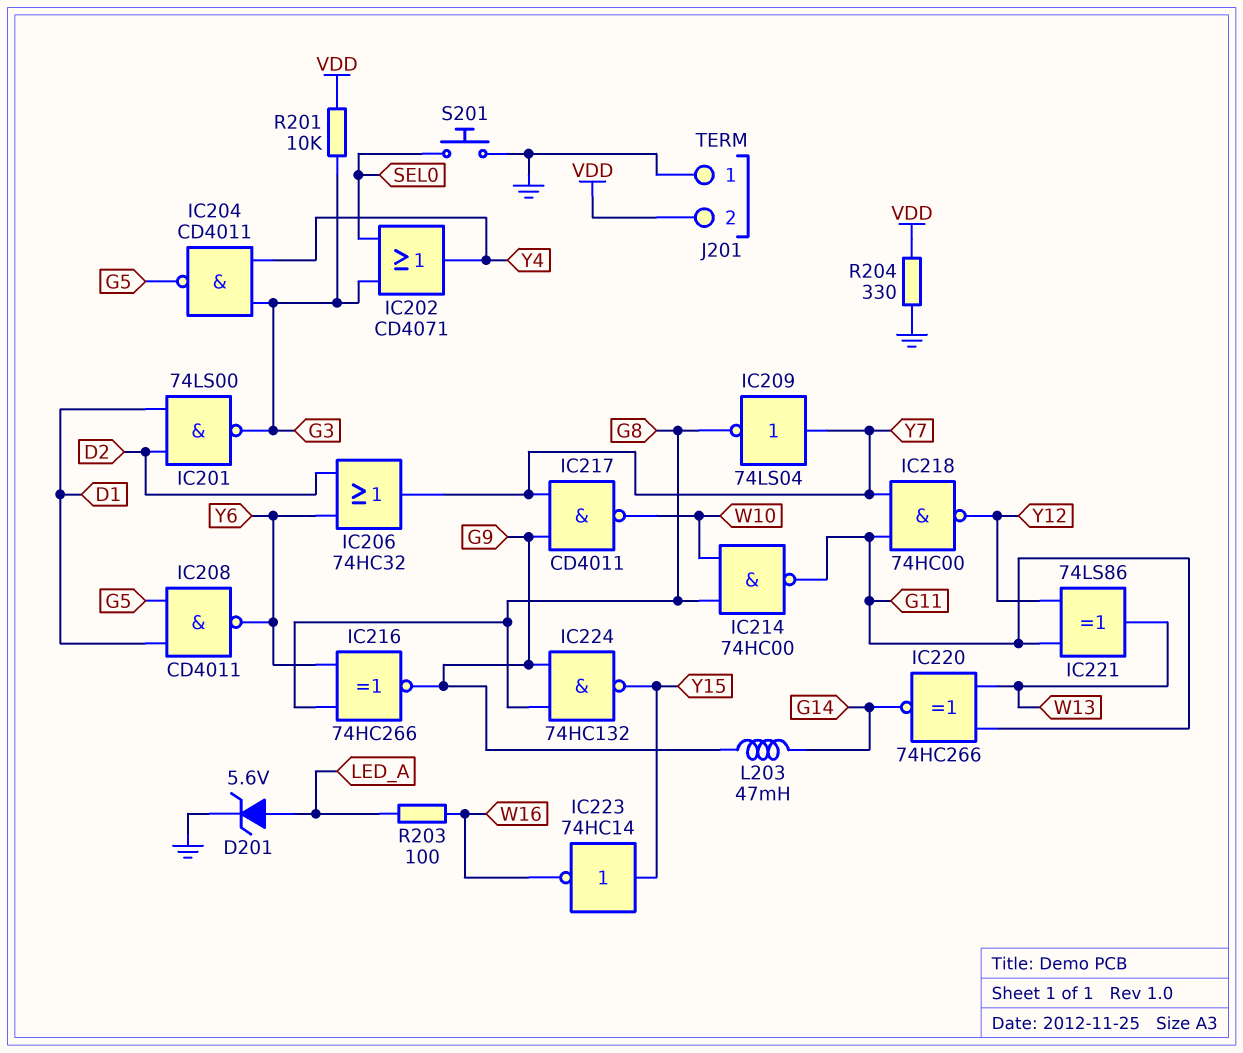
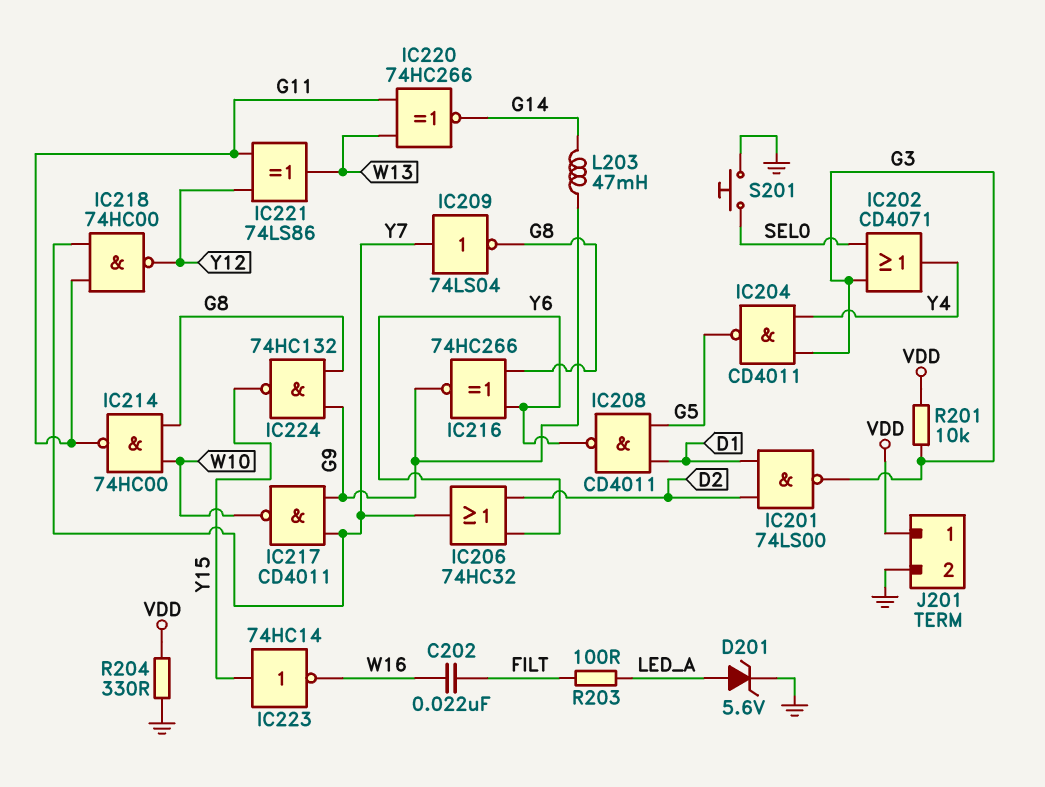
C202: none -> 22nF (FILT, W16)
J201 pin 1: GND -> VDD
J201 pin 2: VDD -> GND
R203: 100 (LED_A, W16) -> 100 (FILT, LED_A)

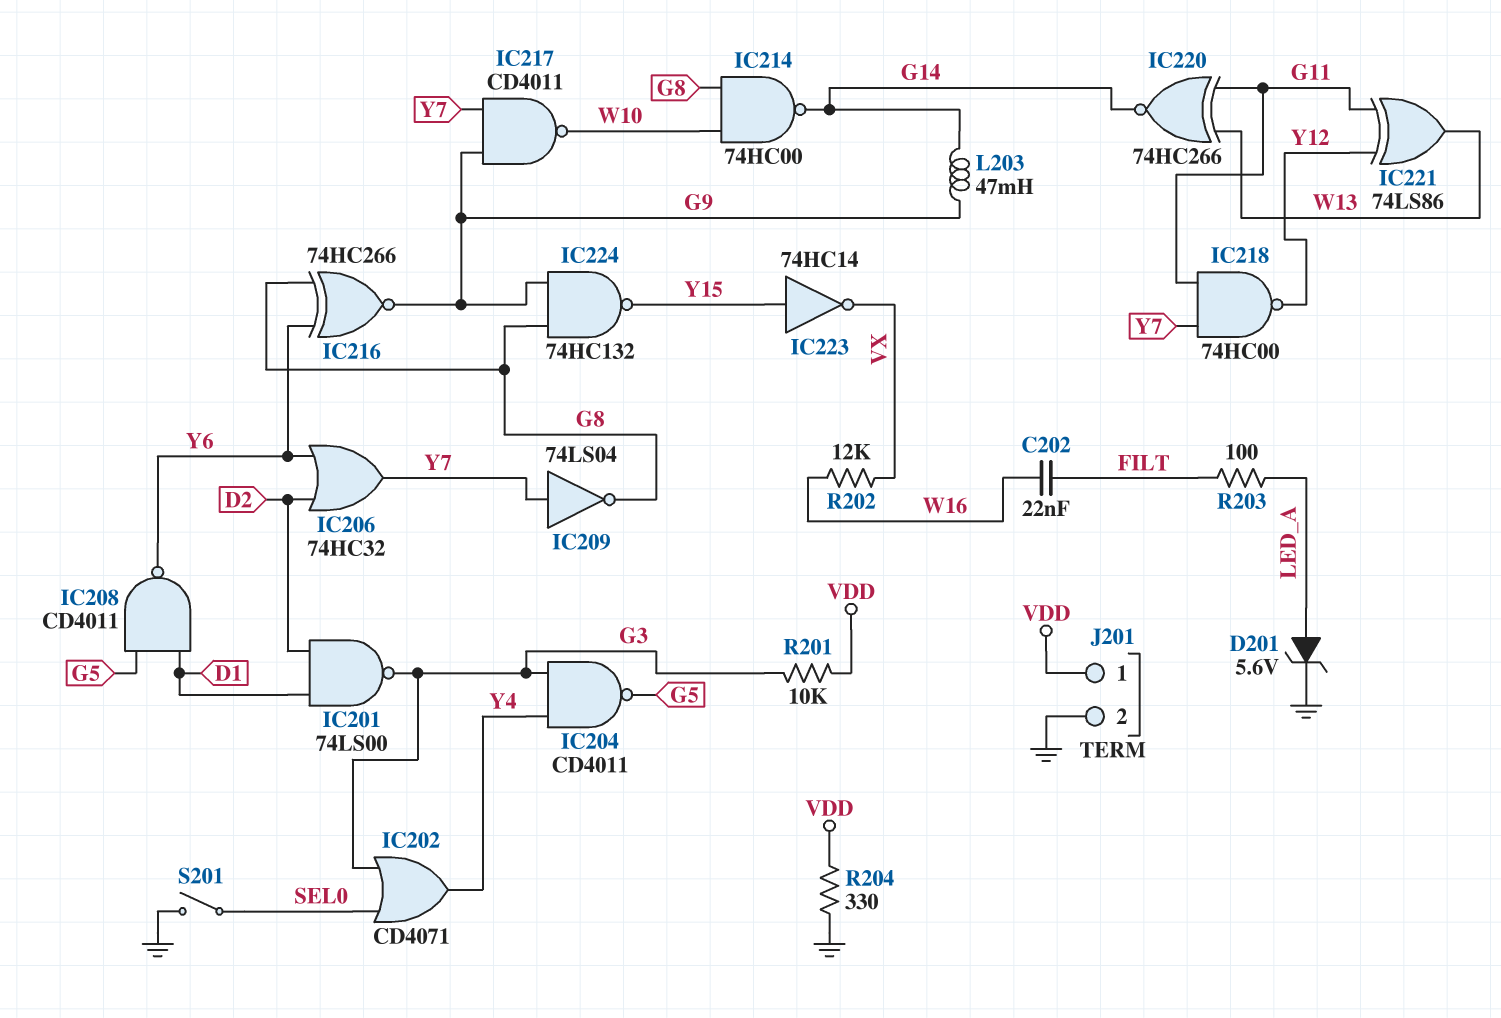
IC214: NAND 74HC00 (in G8, in W10, out G11) -> NAND 74HC00 (in G8, in W10, out G14)
IC223: NOT 74HC14 (in Y15, out W16) -> NOT 74HC14 (in Y15, out VX)
R202: none -> 12k (VX, W16)
S201: button (GND, SEL0) -> switch (GND, SEL0)

